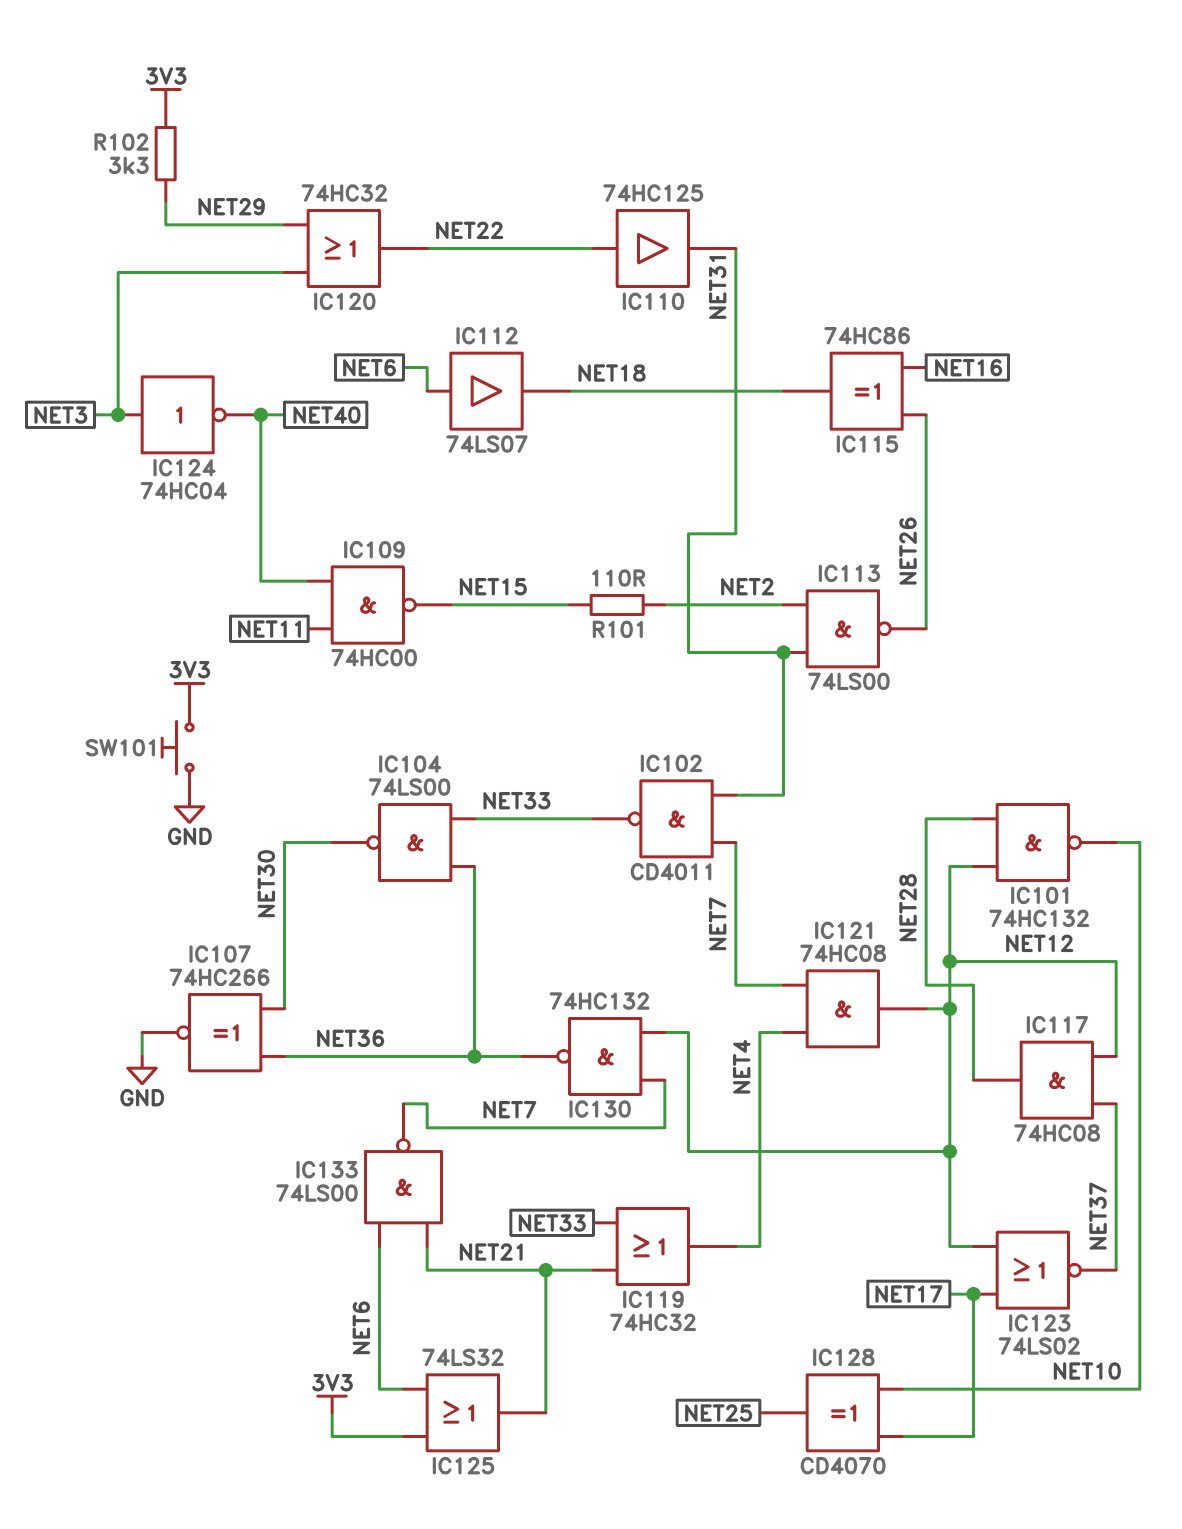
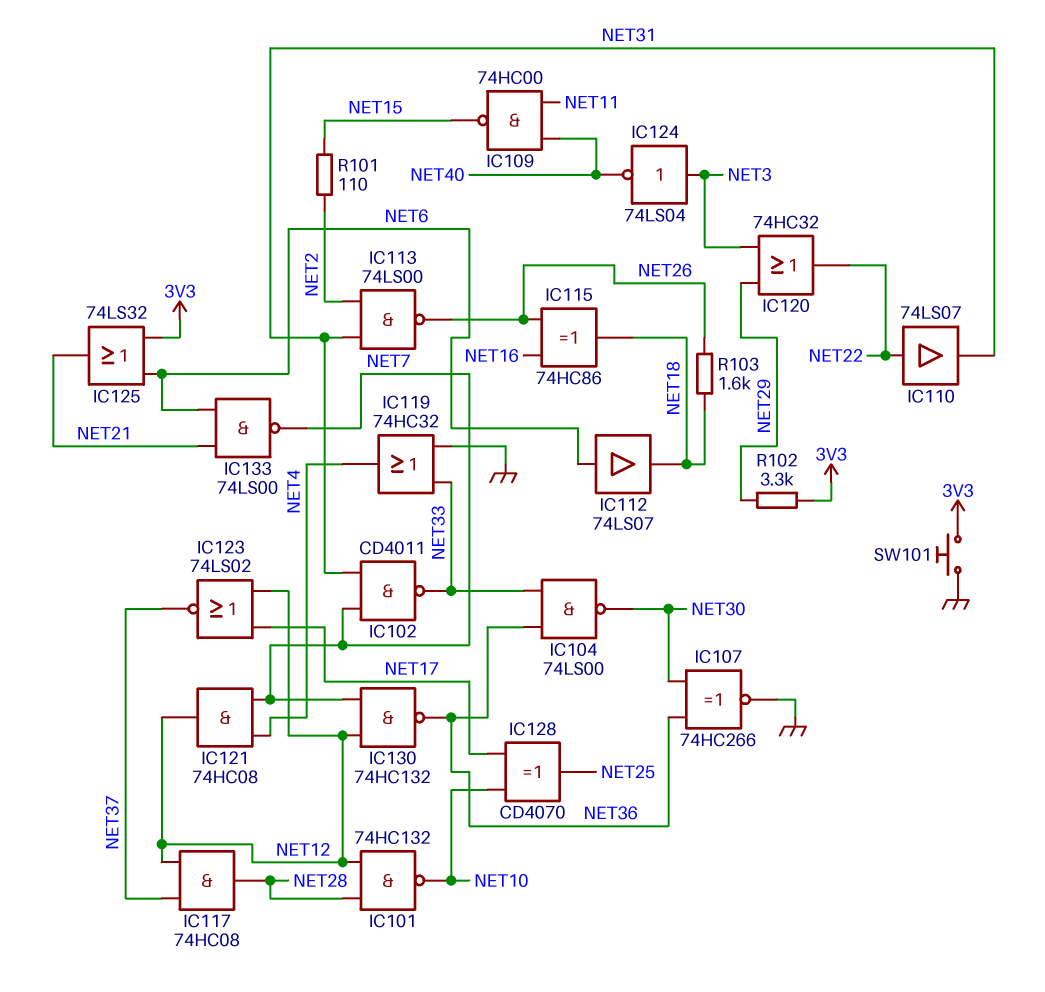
IC110: buffer 74HC125 (in NET22, out NET31) -> buffer 74LS07 (in NET22, out NET31)
IC119: OR 74HC32 (in NET21, in NET33, out NET4) -> OR 74HC32 (in GND, in NET33, out NET4)
IC124: NOT 74HC04 (in NET3, out NET40) -> NOT 74LS04 (in NET3, out NET40)
R103: none -> 1.6k (NET18, NET26)

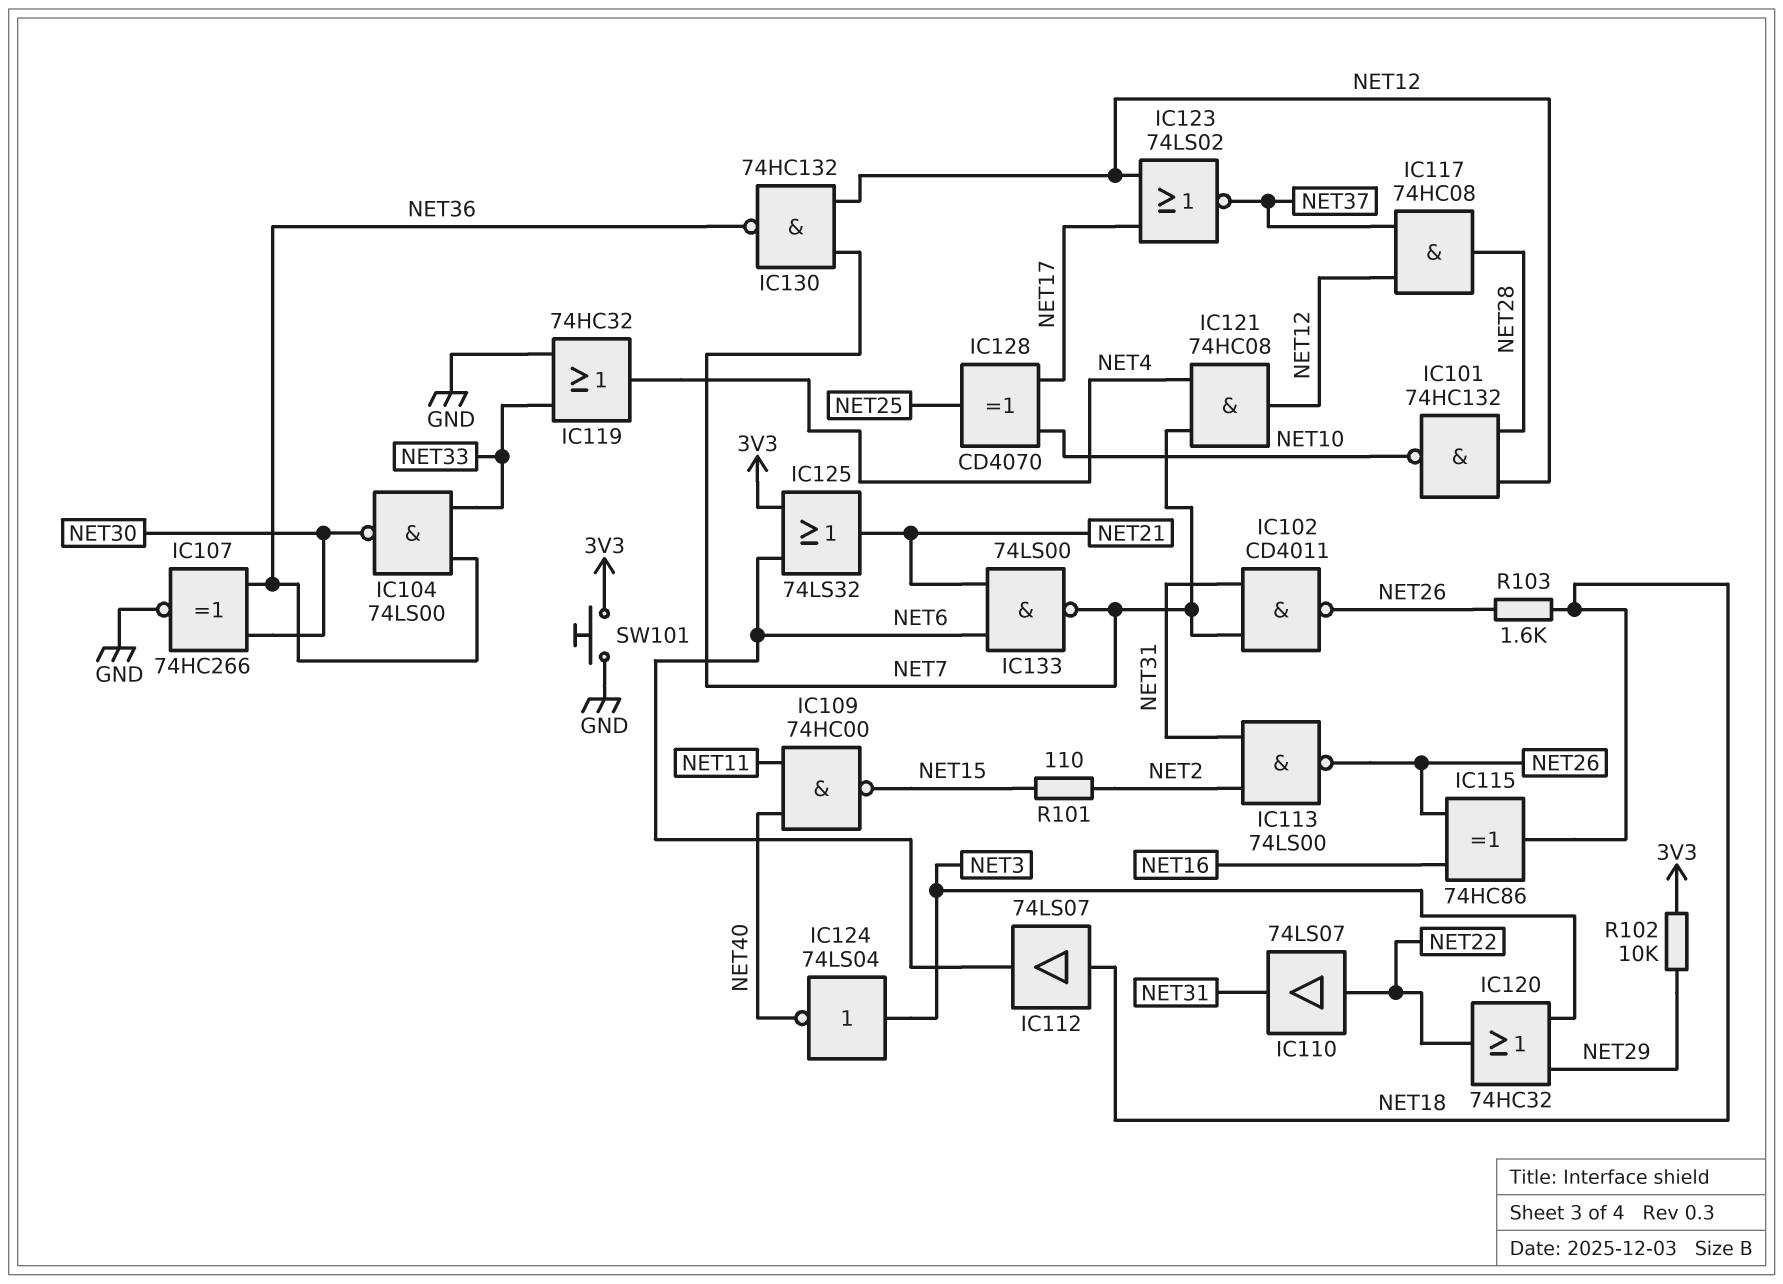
IC102: NAND CD4011 (in NET7, in NET31, out NET33) -> NAND CD4011 (in NET7, in NET31, out NET26)
IC112: buffer 74LS07 (in NET6, out NET18) -> buffer 74LS07 (in NET18, out NET6)
R102: 3.3k (3V3, NET29) -> 10k (3V3, NET29)

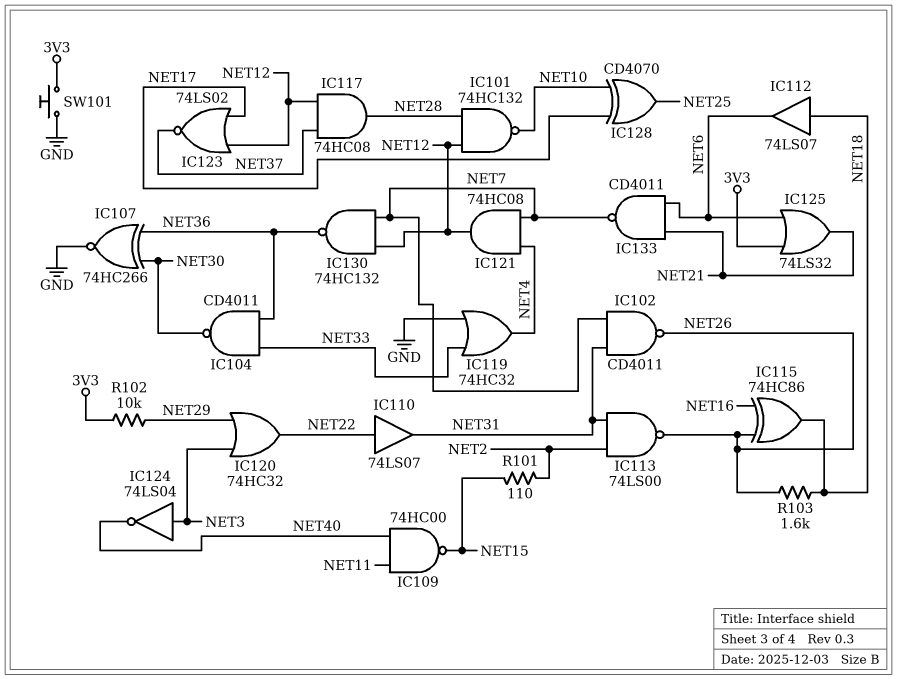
IC104: NAND 74LS00 (in NET33, in NET36, out NET30) -> NAND CD4011 (in NET33, in NET36, out NET30)
IC133: NAND 74LS00 (in NET6, in NET21, out NET7) -> NAND CD4011 (in NET6, in NET21, out NET7)

